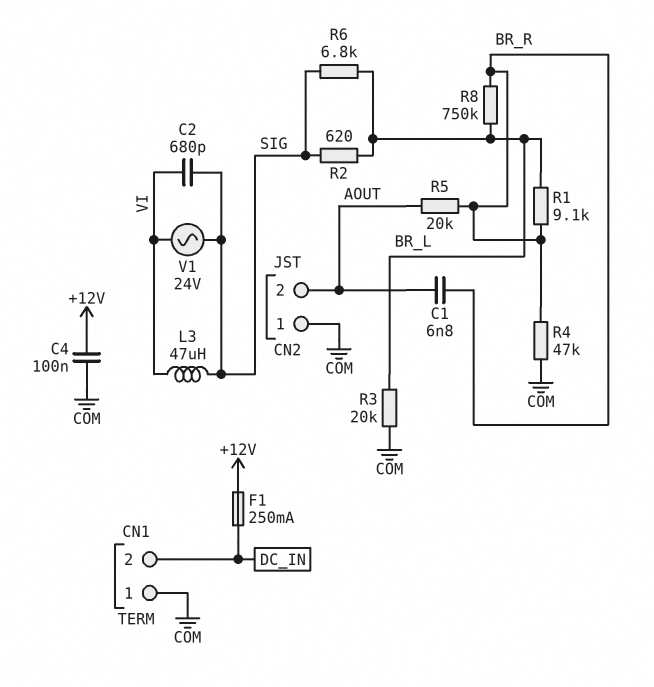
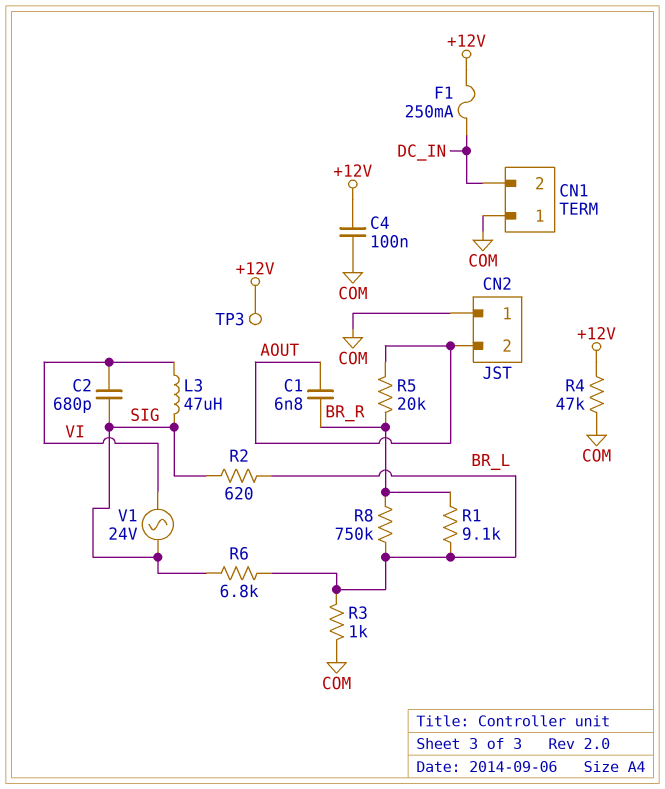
R3: 20k (BR_L, COM) -> 1k (BR_L, COM)
R4: 47k (BR_R, COM) -> 47k (+12V, COM)
TP3: none -> test point (+12V)

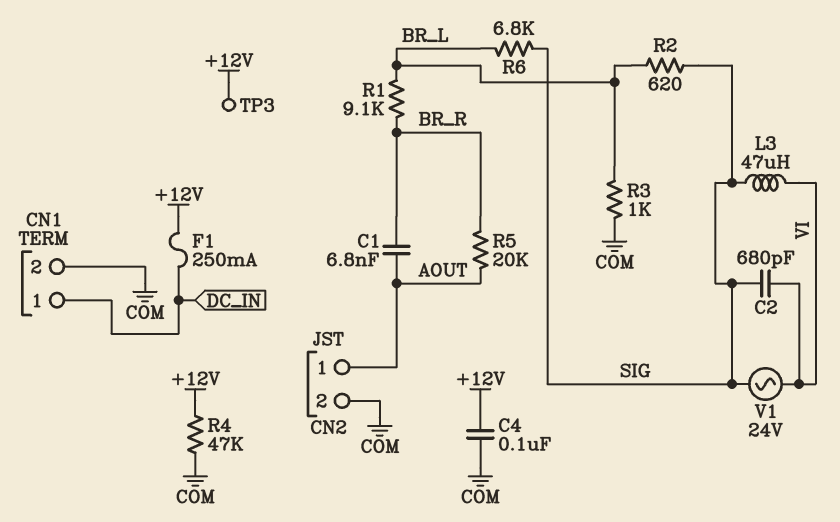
CN1 pin 1: COM -> DC_IN
CN1 pin 2: DC_IN -> COM
CN2 pin 1: COM -> AOUT
CN2 pin 2: AOUT -> COM
R8: 750k (BR_L, BR_R) -> none

